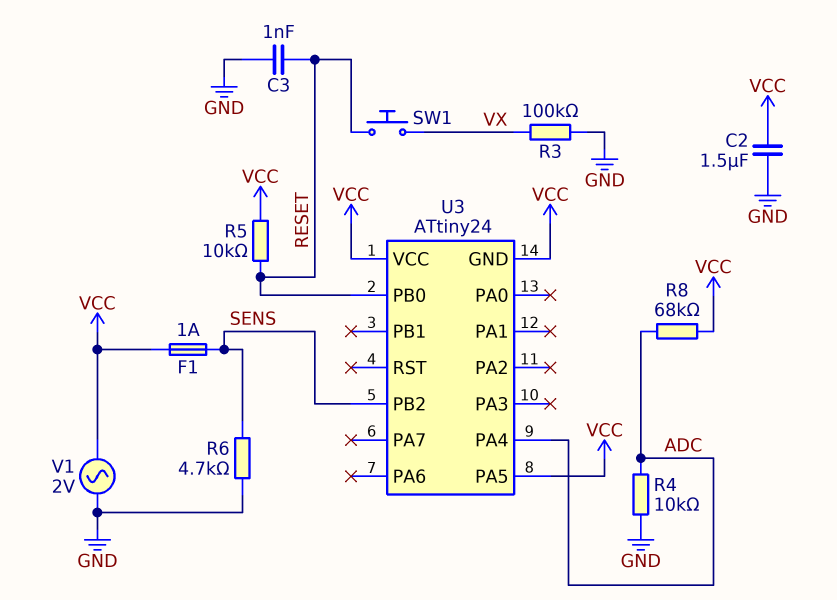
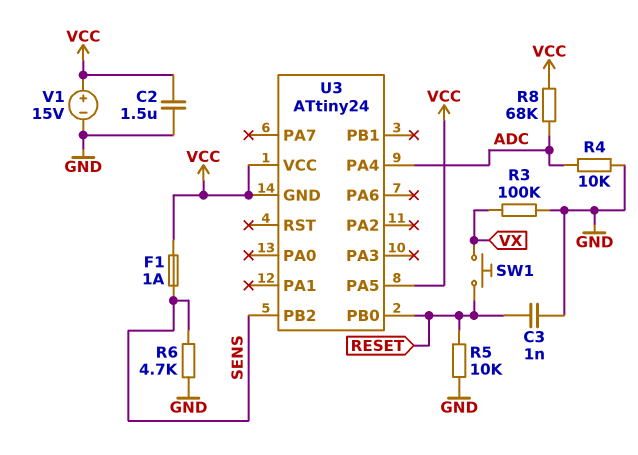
R5: 10k (RESET, VCC) -> 10k (GND, RESET)
V1: AC 2V (GND, VCC) -> 15V (plus VCC, minus GND)

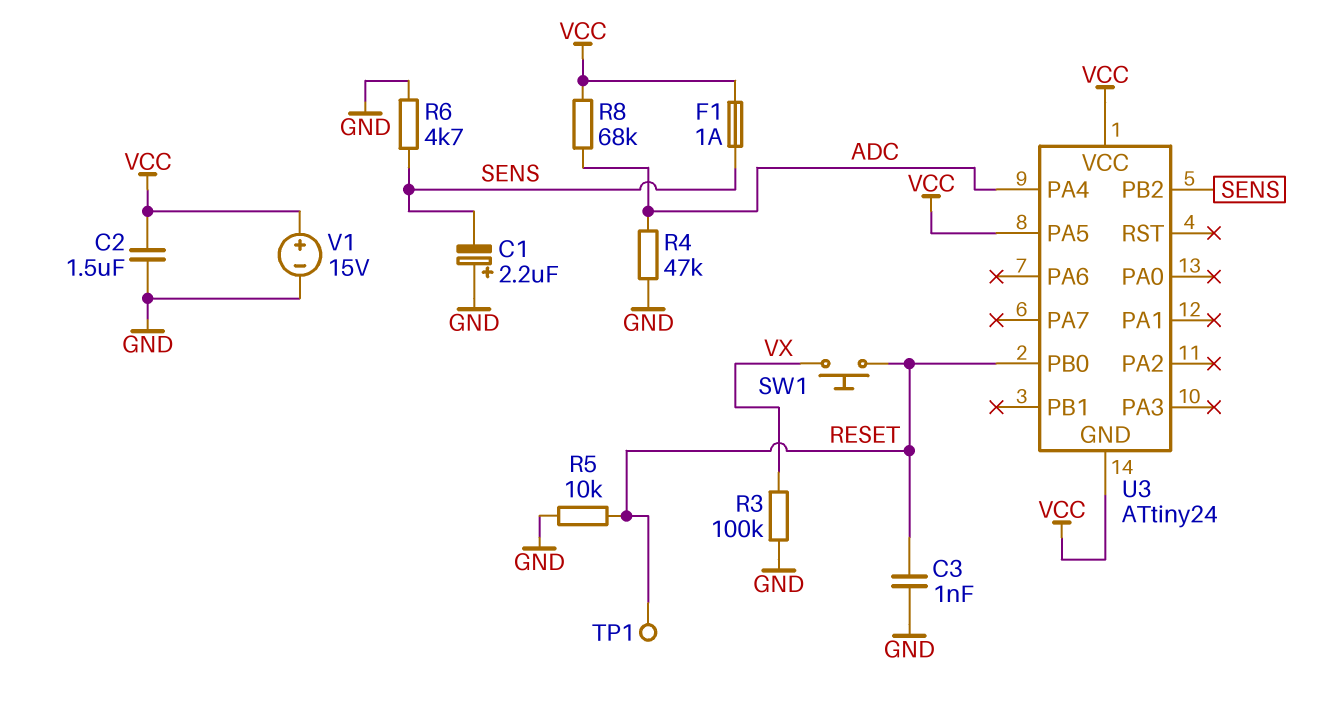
C1: none -> 2.2uF (plus GND, minus SENS)
R4: 10k (ADC, GND) -> 47k (ADC, GND)
TP1: none -> test point (RESET)

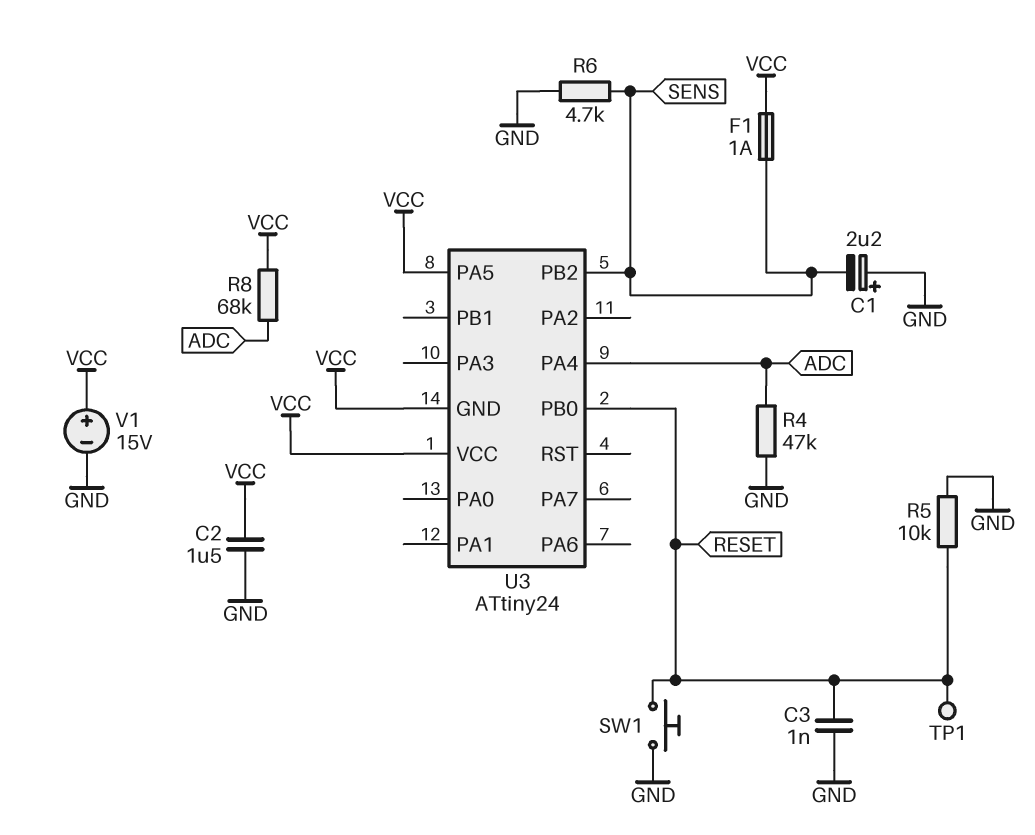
R3: 100k (GND, VX) -> none
SW1: button (RESET, VX) -> button (GND, RESET)

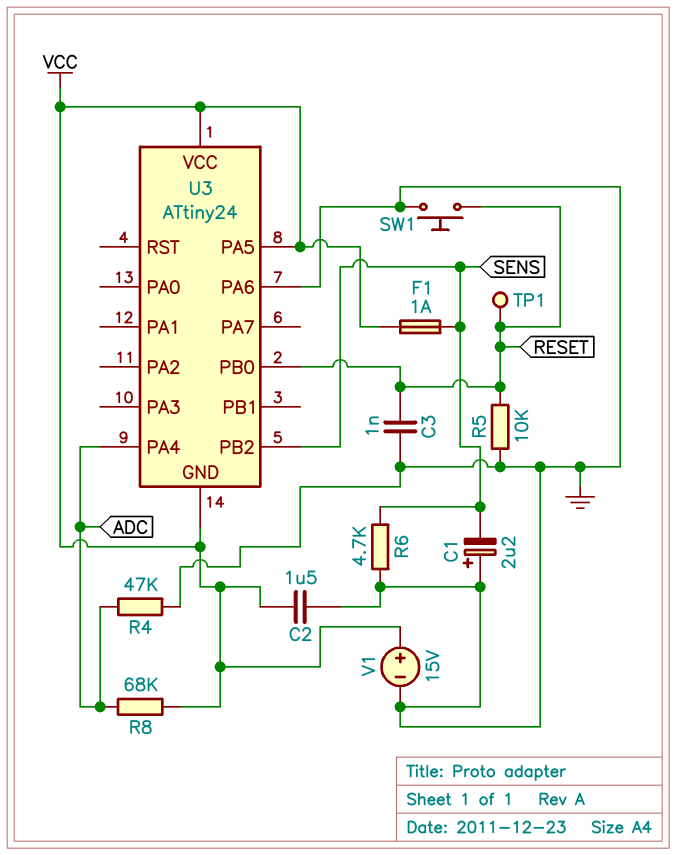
U3 pin PA6: none -> GND

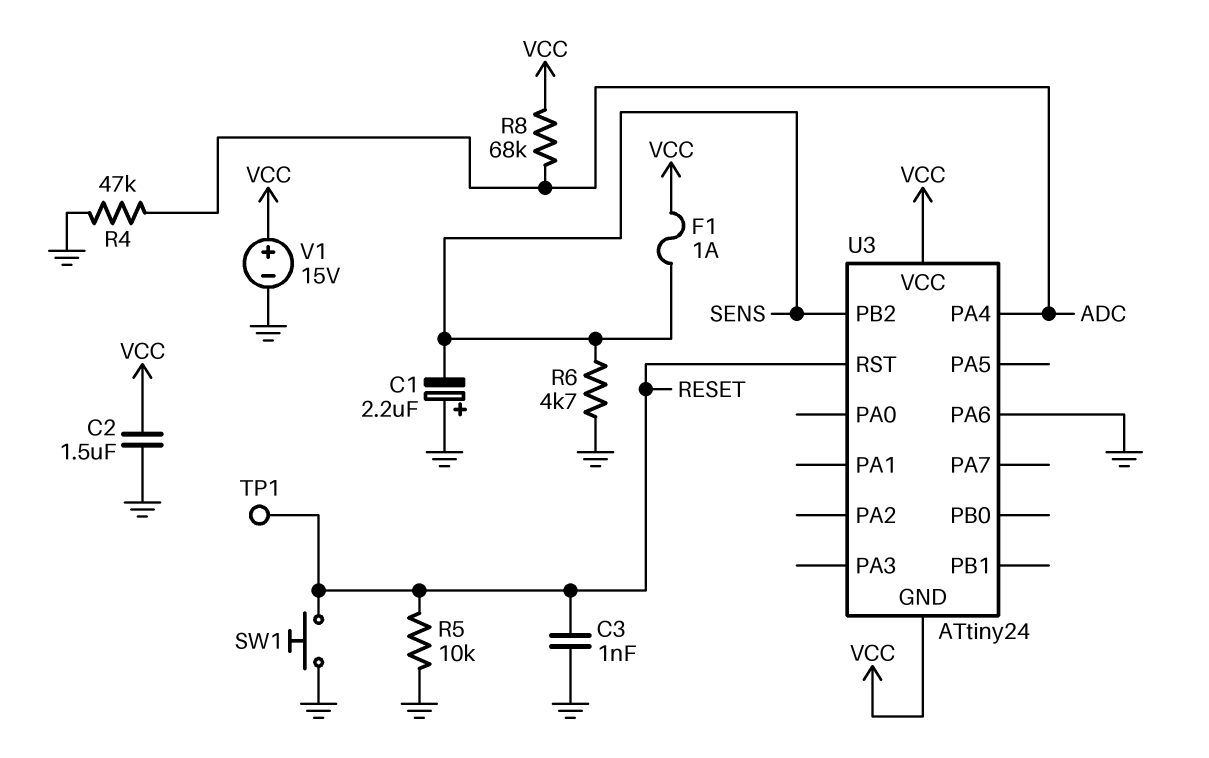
U3 pin PA5: VCC -> none
U3 pin PB0: RESET -> none
U3 pin RST: none -> RESET

